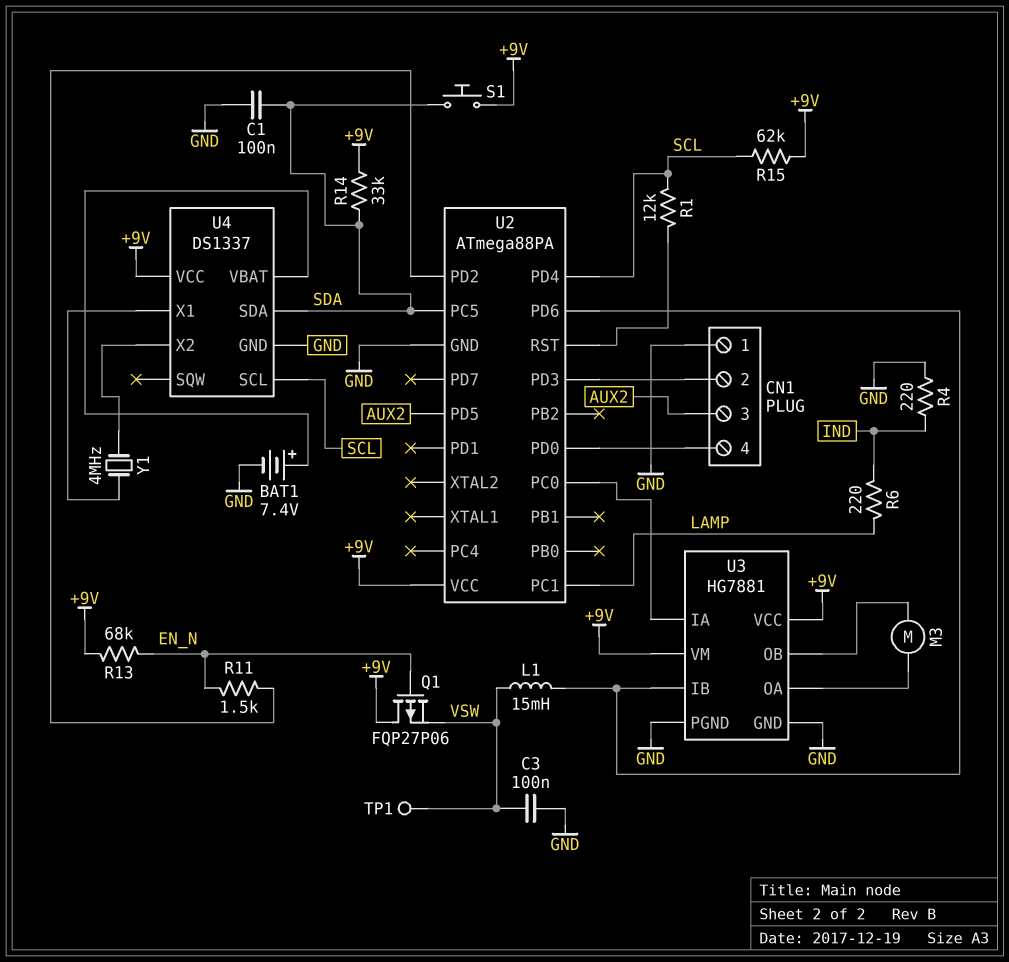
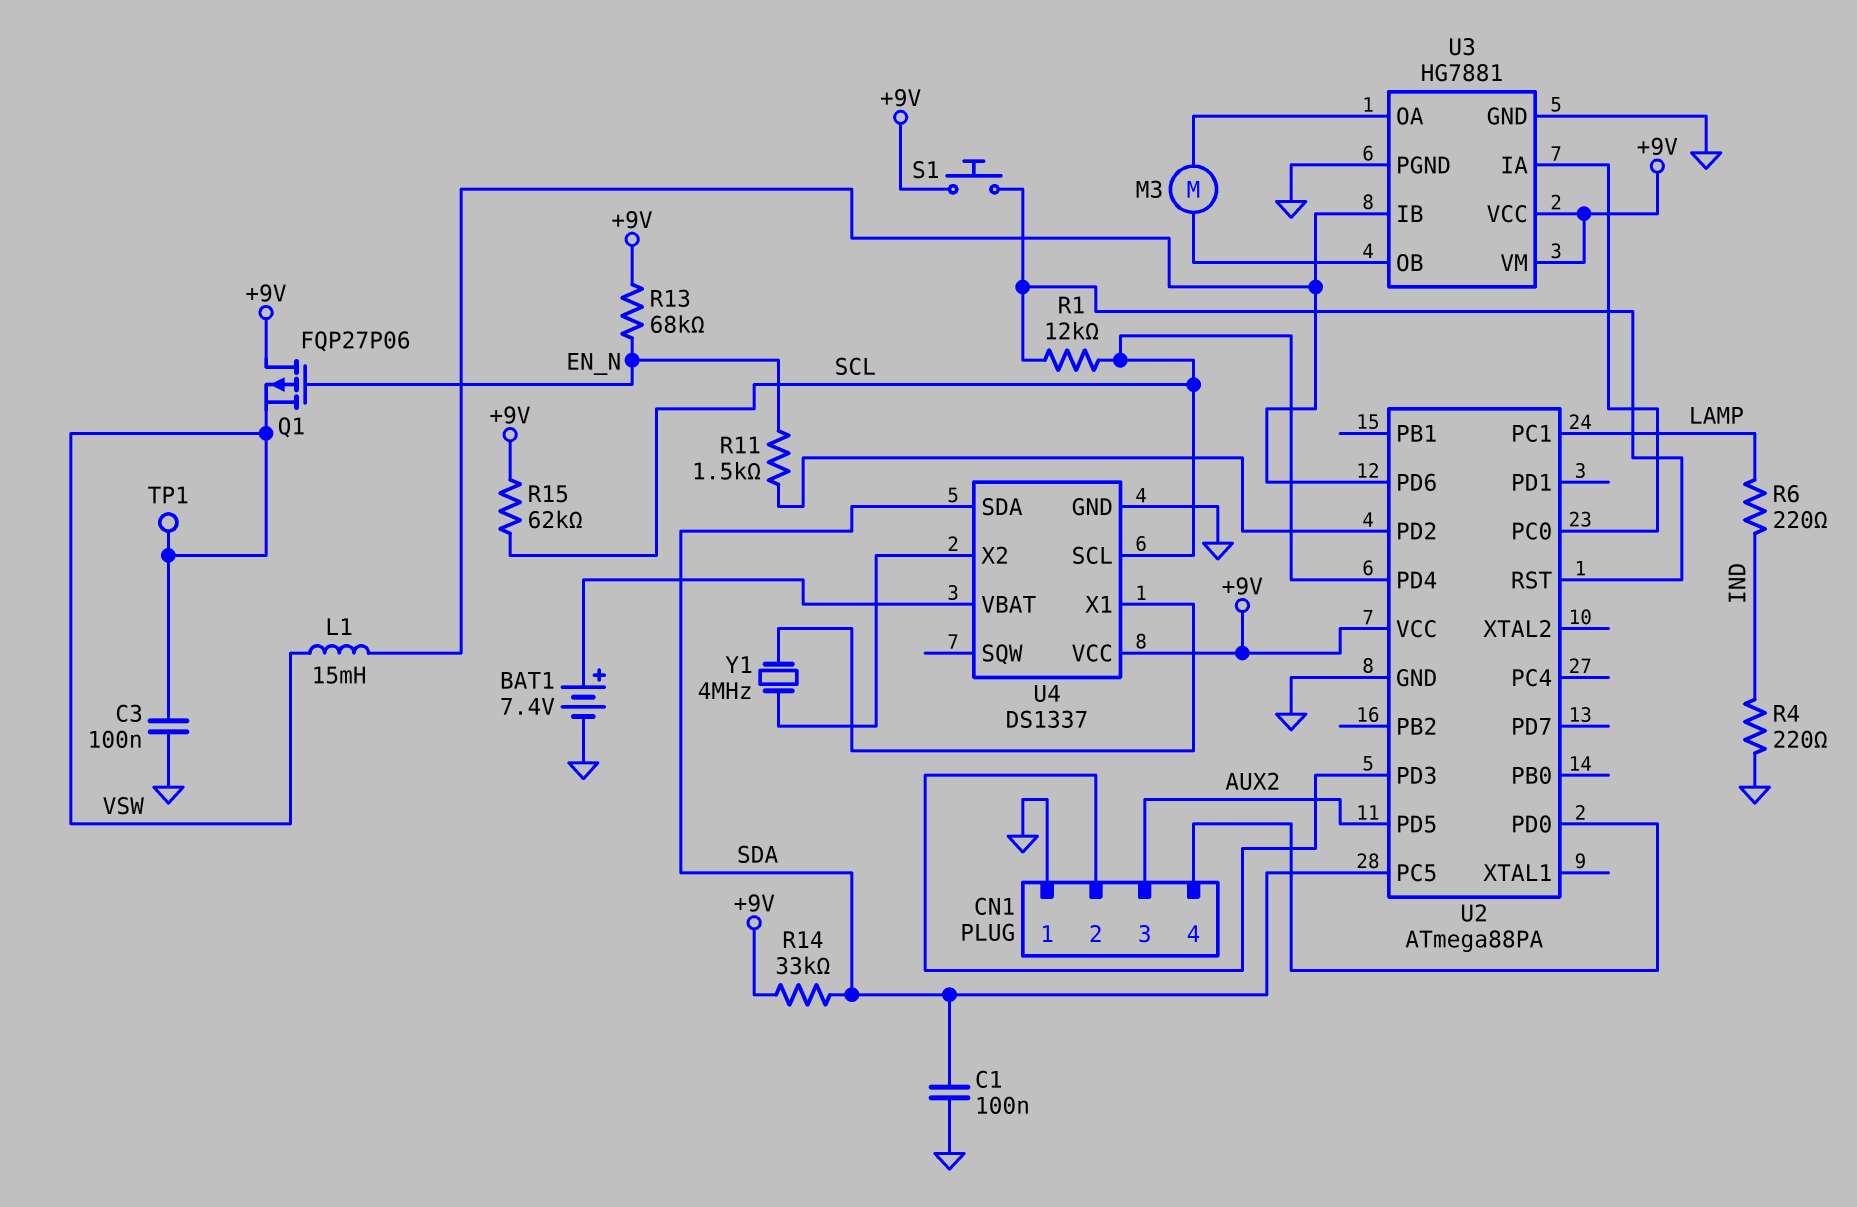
S1: button (+9V, SDA) -> button (+9V, U2/RST)

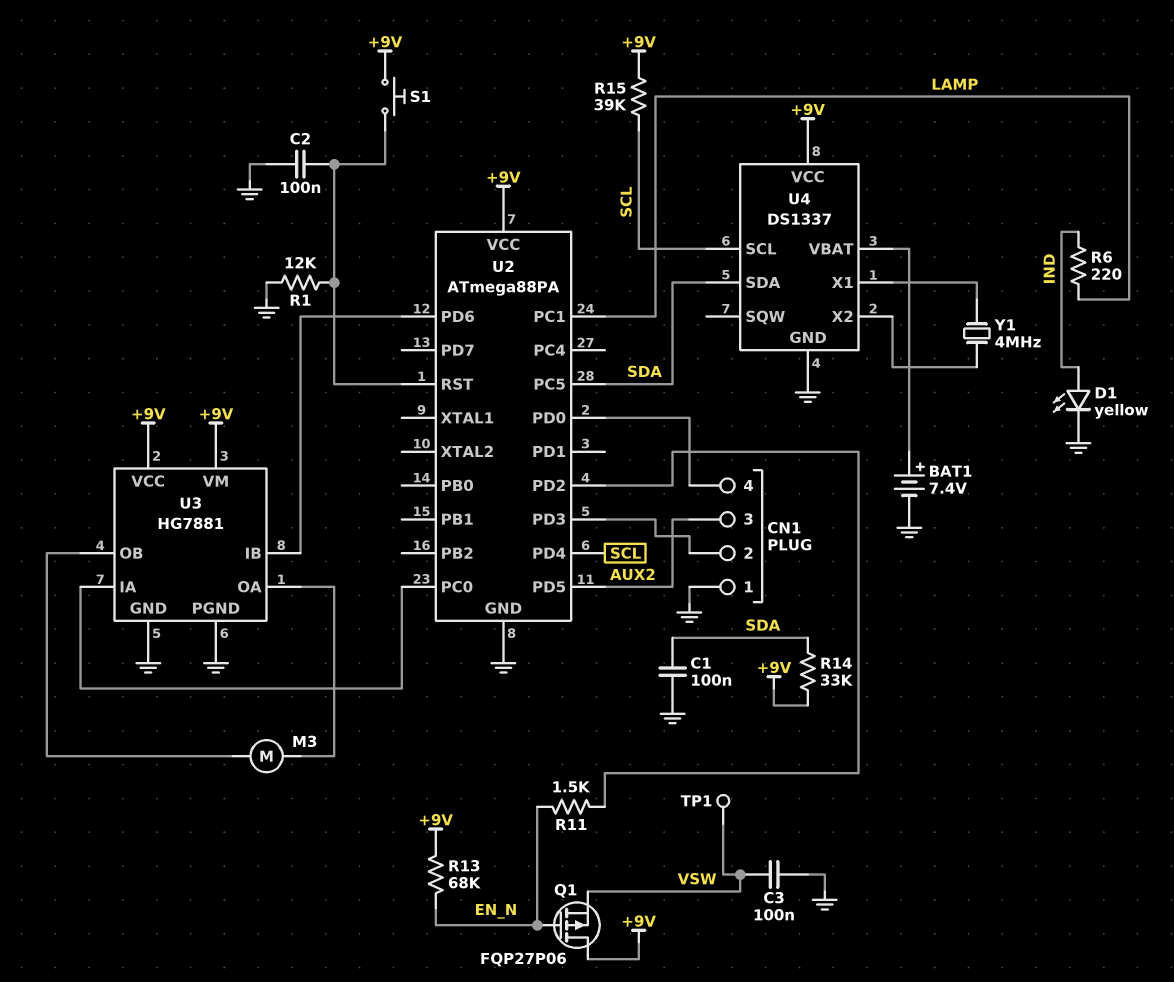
C2: none -> 100nF (GND, U2/RST)
D1: none -> LED yellow (A IND, K GND)
L1: 15mH (U2/PD6, VSW) -> none
R1: 12k (SCL, U2/RST) -> 12k (GND, U2/RST)
R4: 220 (GND, IND) -> none
R15: 62k (+9V, SCL) -> 39k (+9V, SCL)

